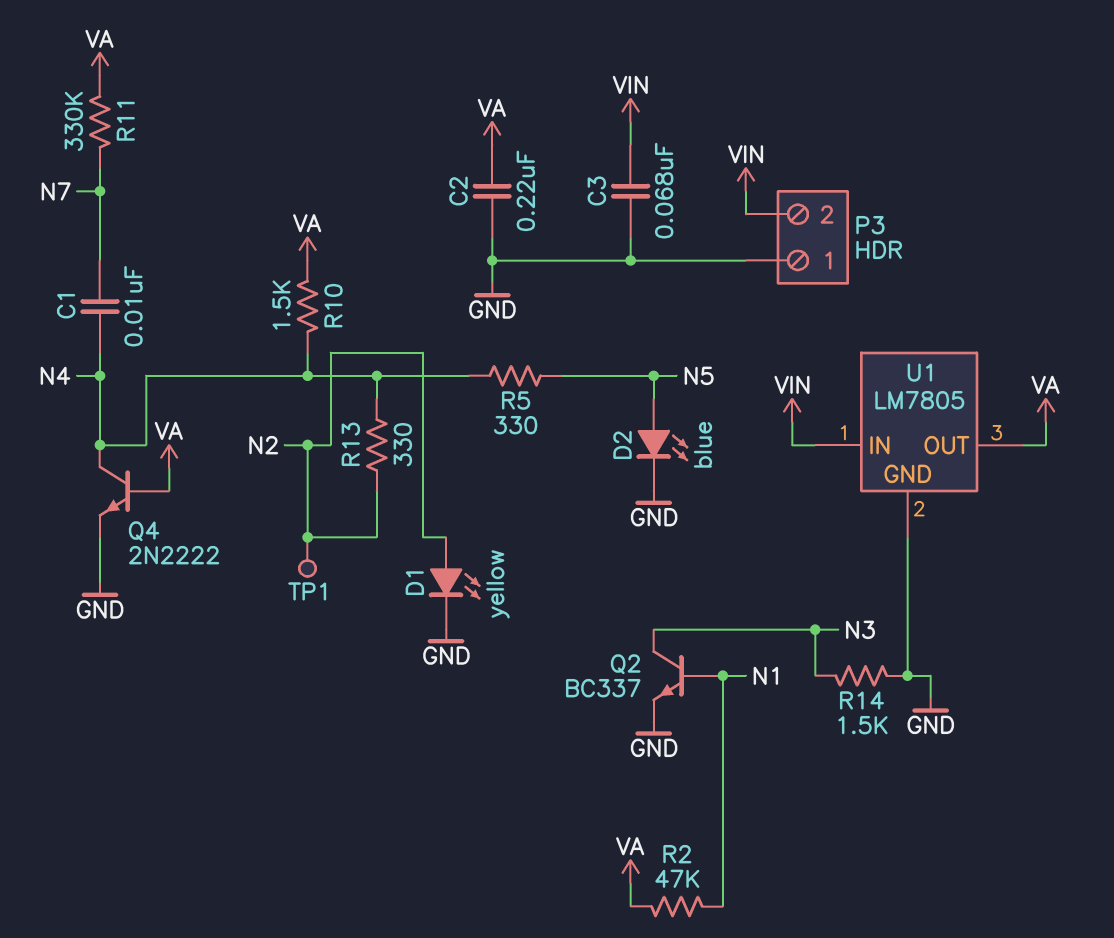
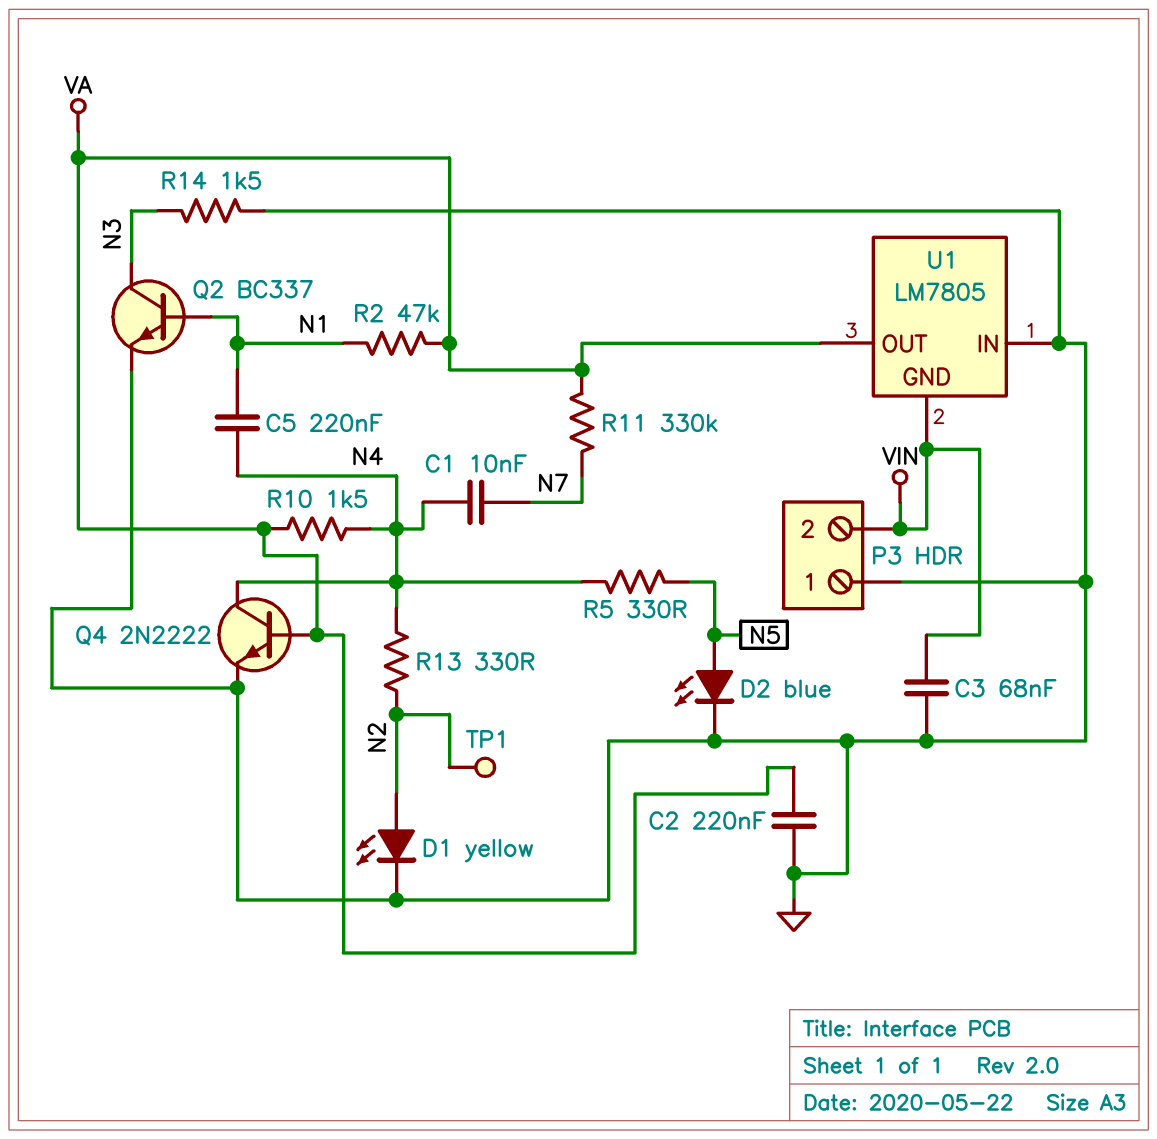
C5: none -> 220nF (N1, N4)
U1 pin GND: GND -> VIN
U1 pin IN: VIN -> GND

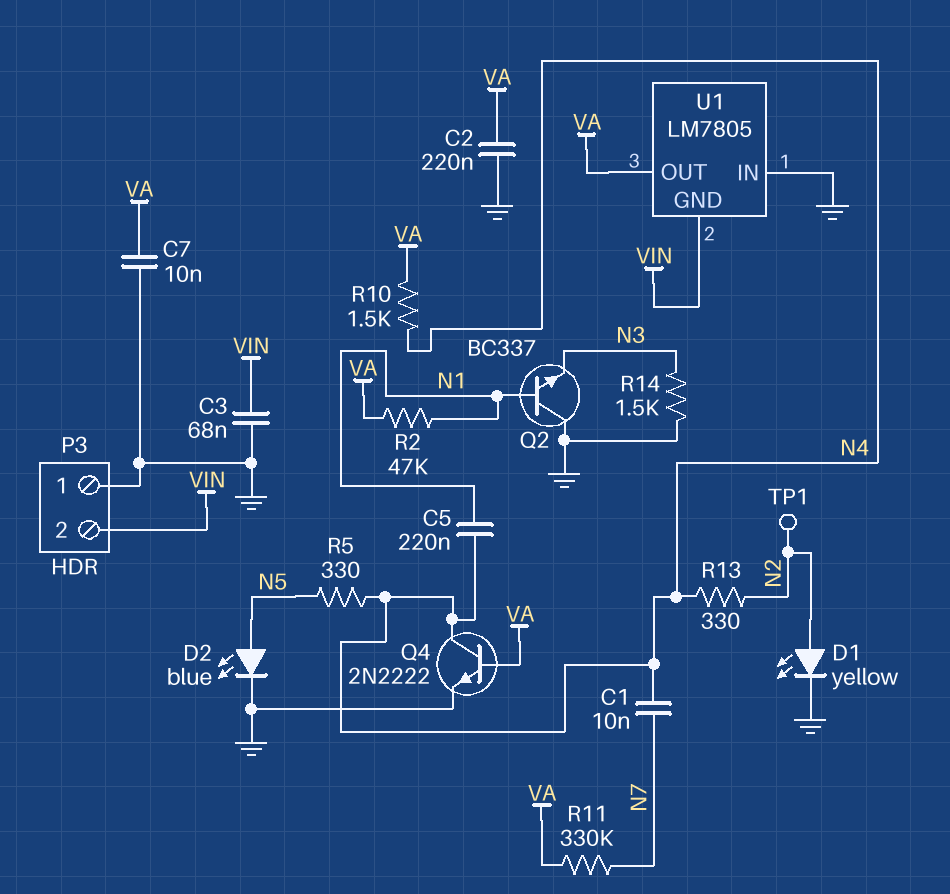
C7: none -> 10nF (GND, VA)
Q2: NPN BC337 (B N1, C N3, E GND) -> NPN BC337 (B N1, C GND, E N3)

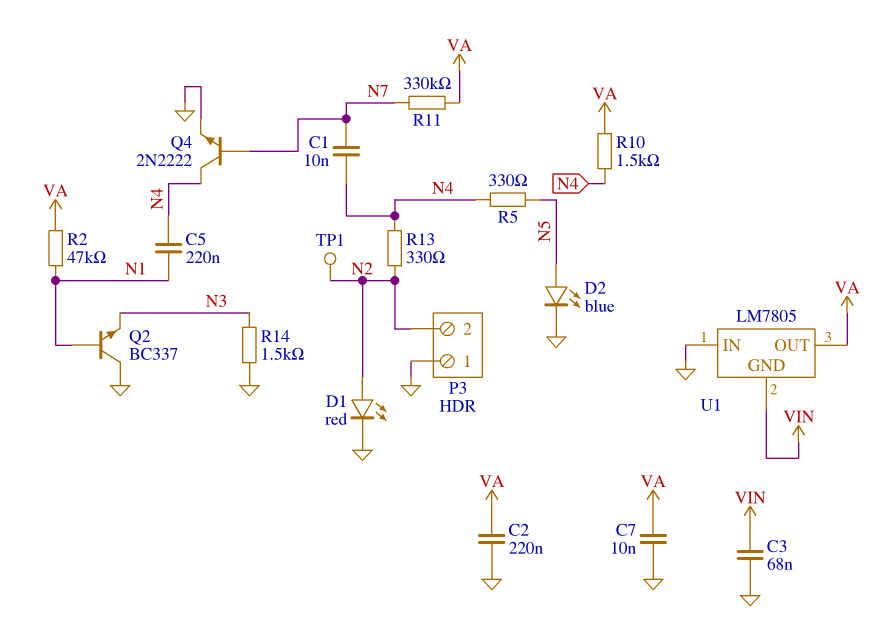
D1: LED yellow (A N2, K GND) -> LED red (A N2, K GND)
P3 pin 2: VIN -> N2
Q4: NPN 2N2222 (B VA, C N4, E GND) -> NPN 2N2222 (B N7, C N4, E GND)

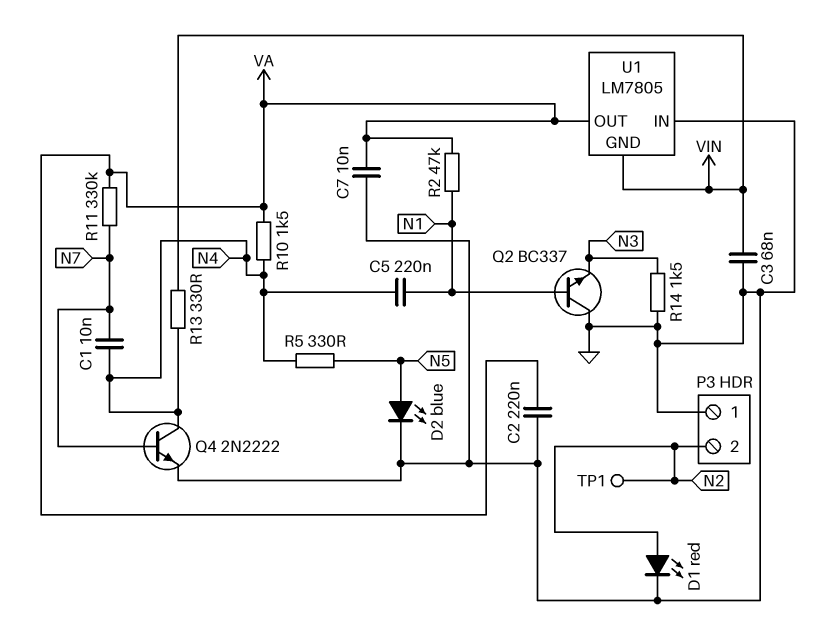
R13: 330 (N2, N4) -> 330 (N4, VIN)

